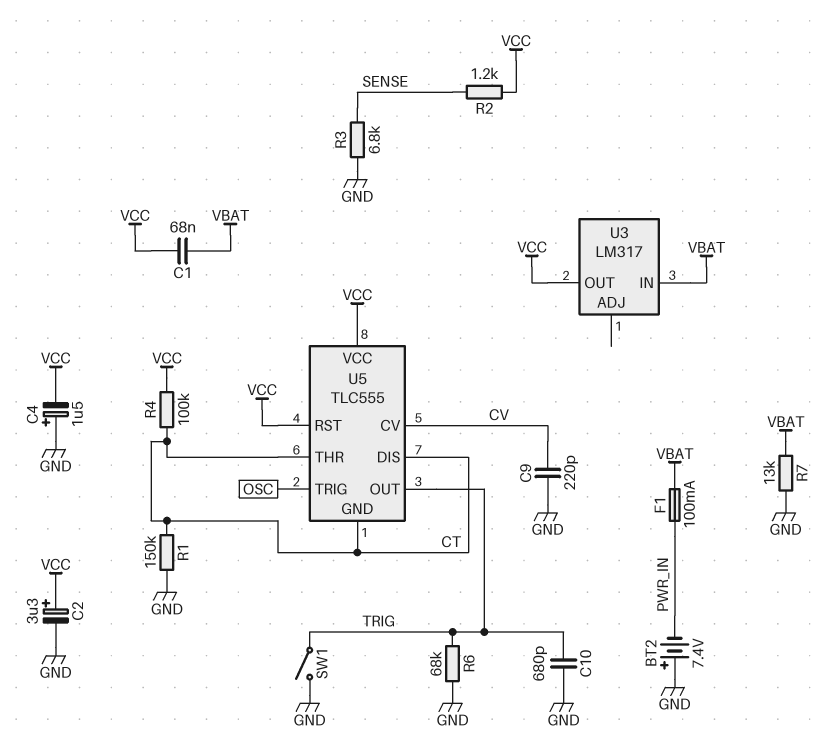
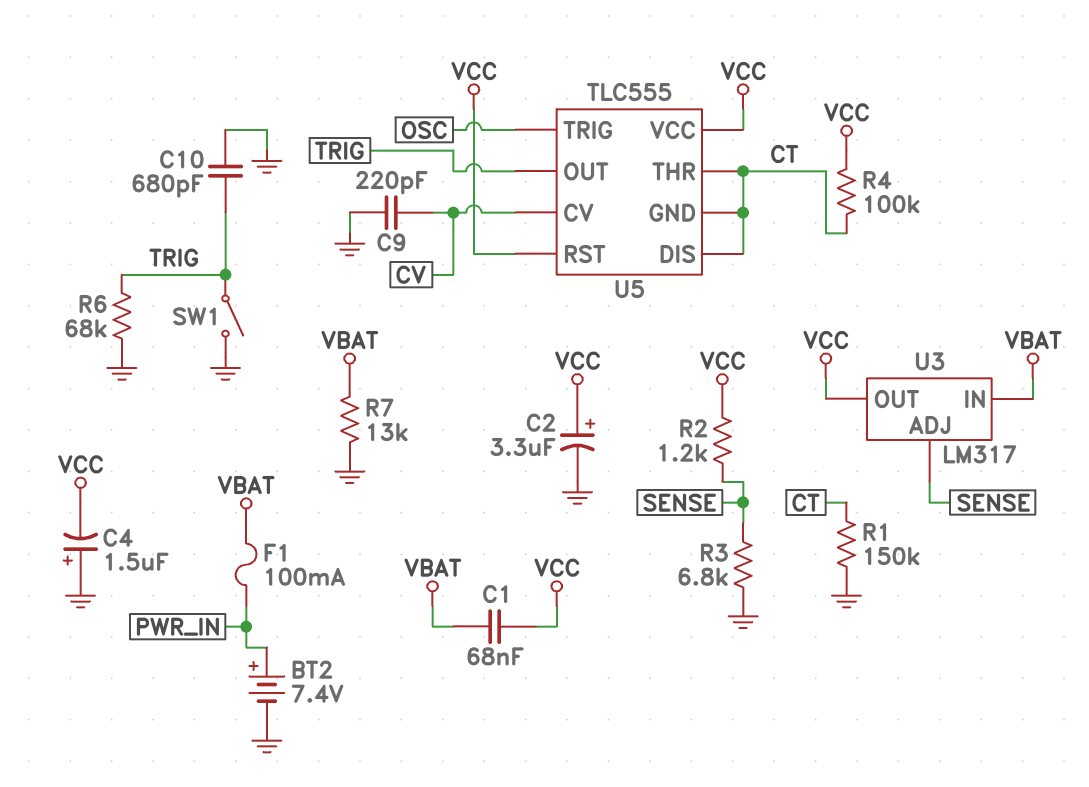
BT2: 7.4V (plus GND, minus PWR_IN) -> 7.4V (plus PWR_IN, minus GND)
U3 pin ADJ: none -> SENSE

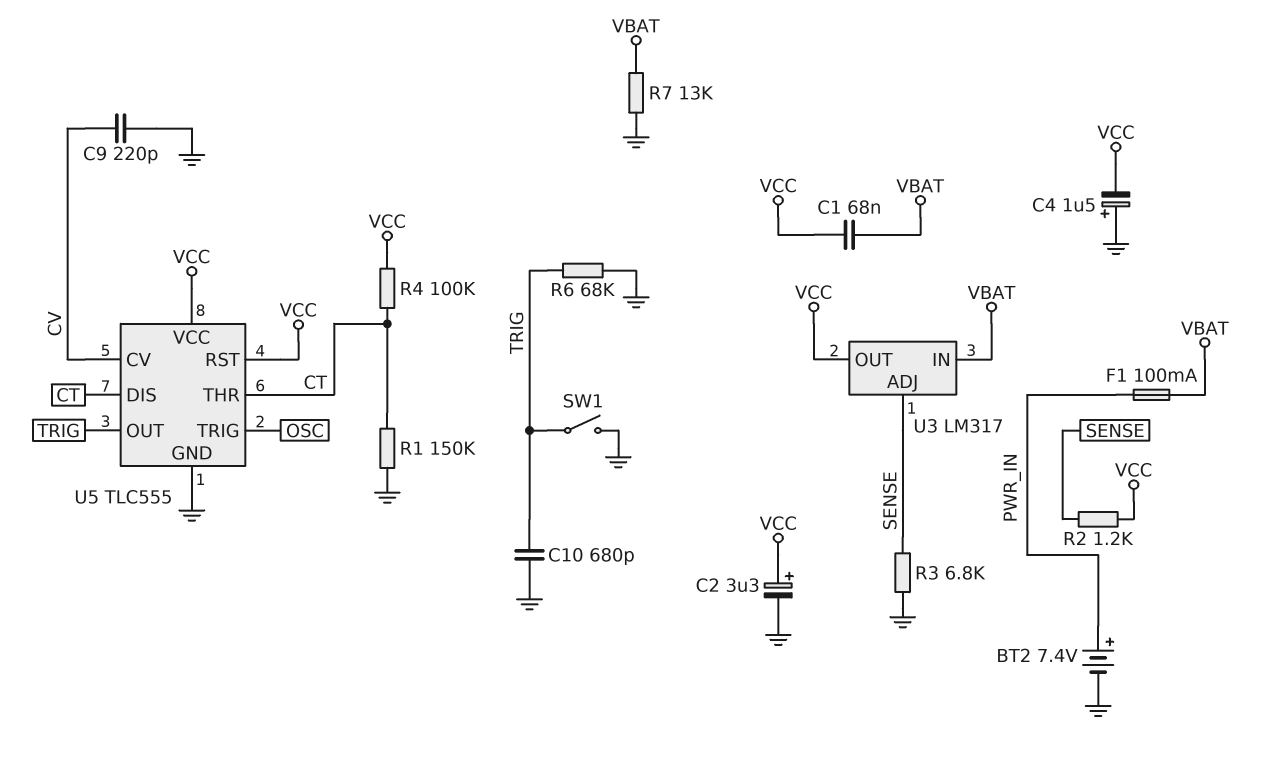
U5 pin GND: CT -> GND

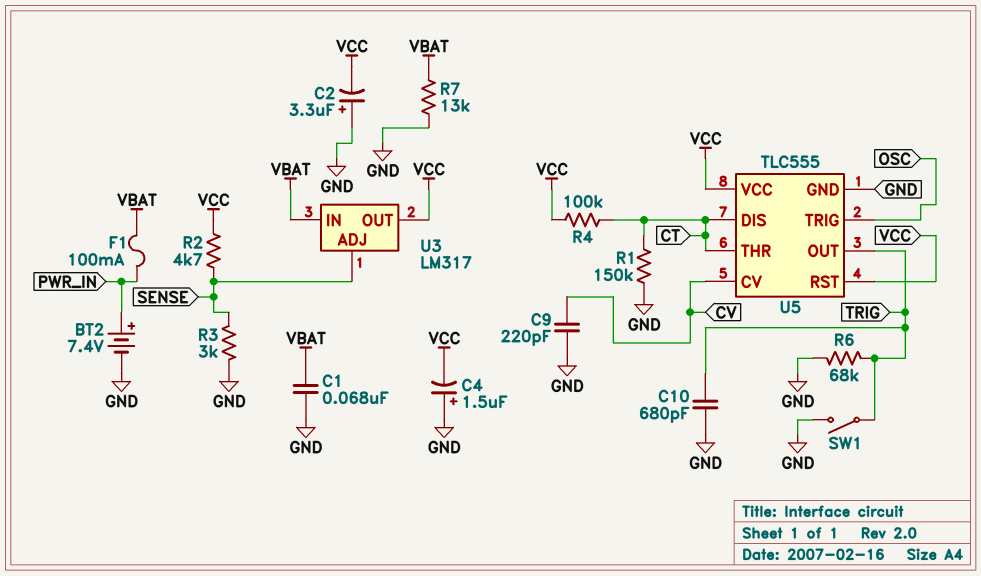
C1: 68nF (VBAT, VCC) -> 68nF (GND, VBAT)
C2: 3.3uF (plus VCC, minus GND) -> 3.3uF (plus GND, minus VCC)
R2: 1.2k (SENSE, VCC) -> 4.7k (SENSE, VCC)
R3: 6.8k (GND, SENSE) -> 3k (GND, SENSE)

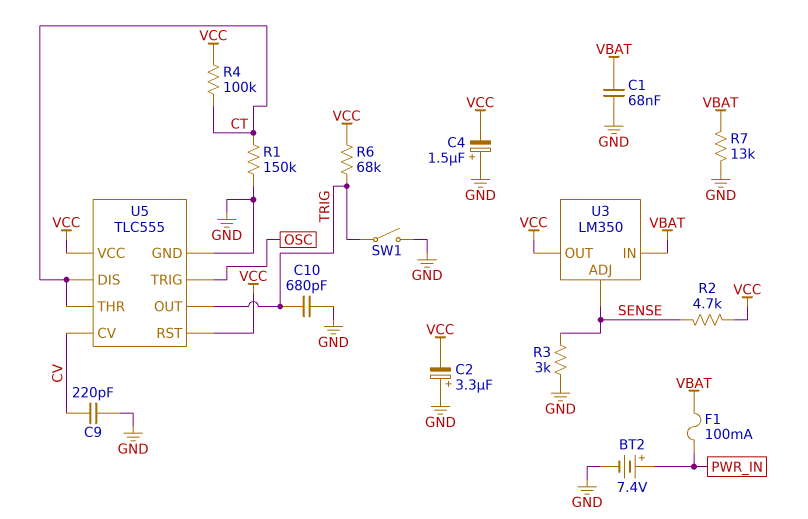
R6: 68k (GND, TRIG) -> 68k (TRIG, VCC)
U3: LM317 -> LM350

